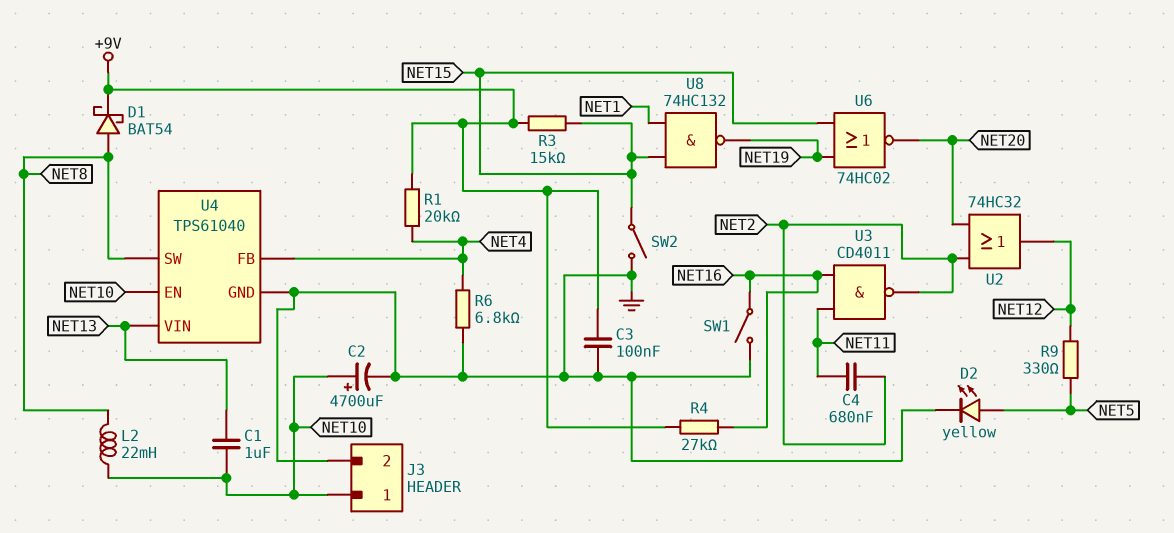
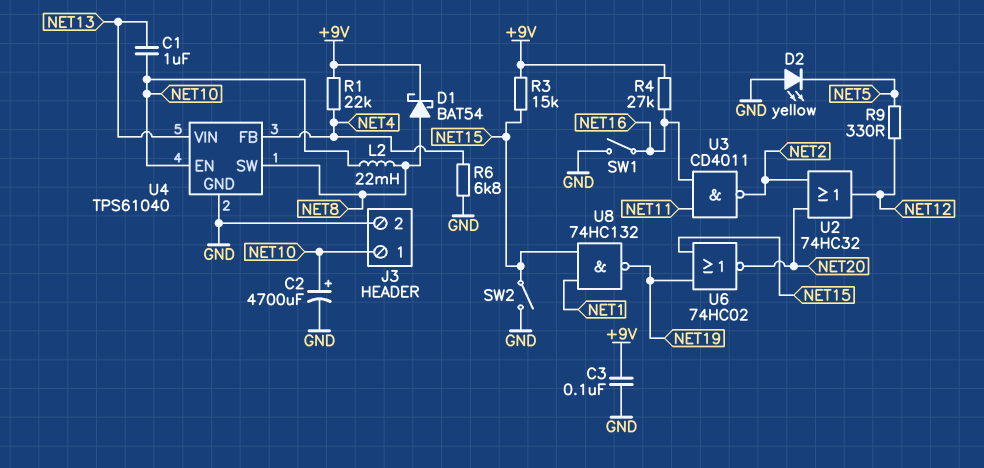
C4: 680nF (NET2, NET11) -> none
D2: LED yellow (A NET5, K GND) -> LED yellow (A GND, K NET5)
R1: 20k (+9V, NET4) -> 22k (+9V, NET4)

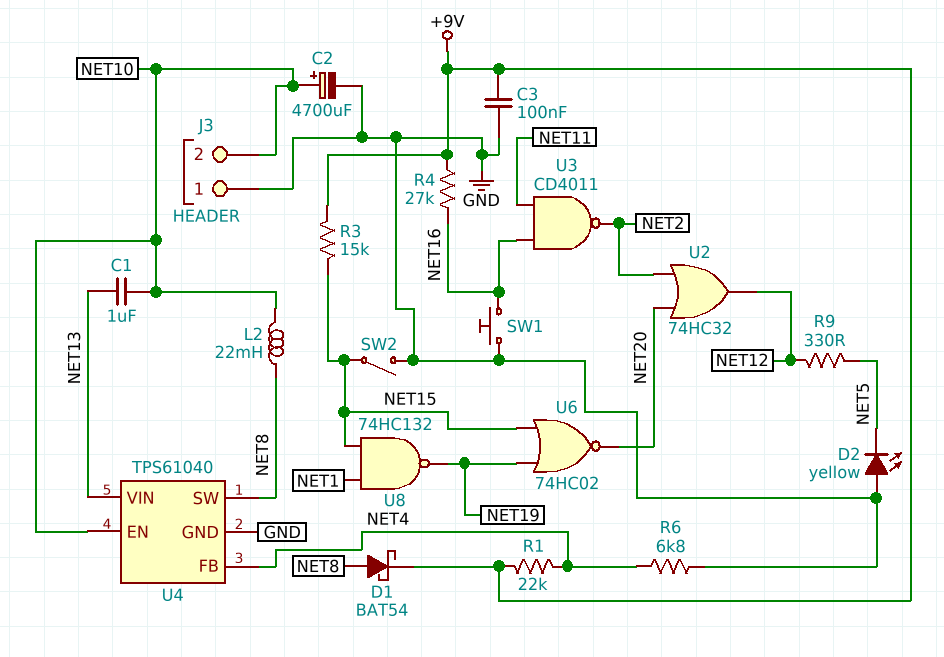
J3 pin 1: NET10 -> GND
J3 pin 2: GND -> NET10
SW1: switch (GND, NET16) -> button (GND, NET16)

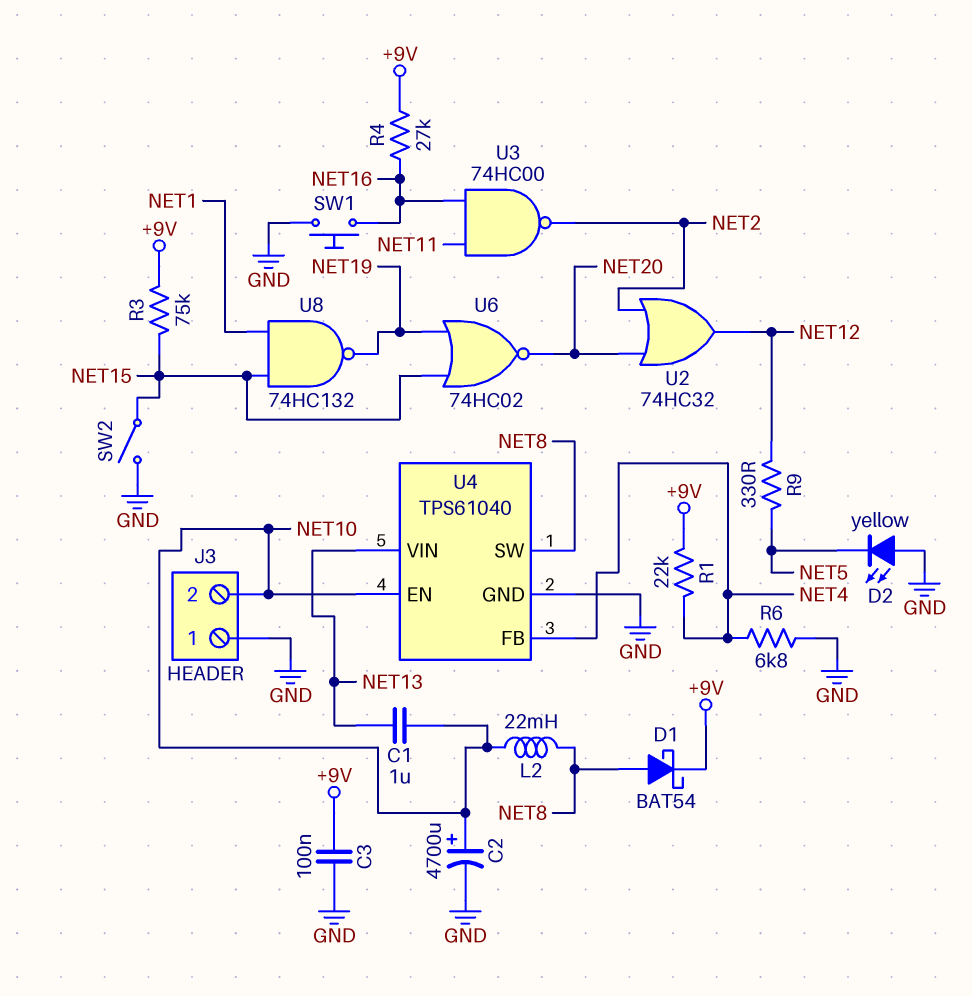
R3: 15k (+9V, NET15) -> 75k (+9V, NET15)
U3: NAND CD4011 (in NET11, in NET16, out NET2) -> NAND 74HC00 (in NET11, in NET16, out NET2)

